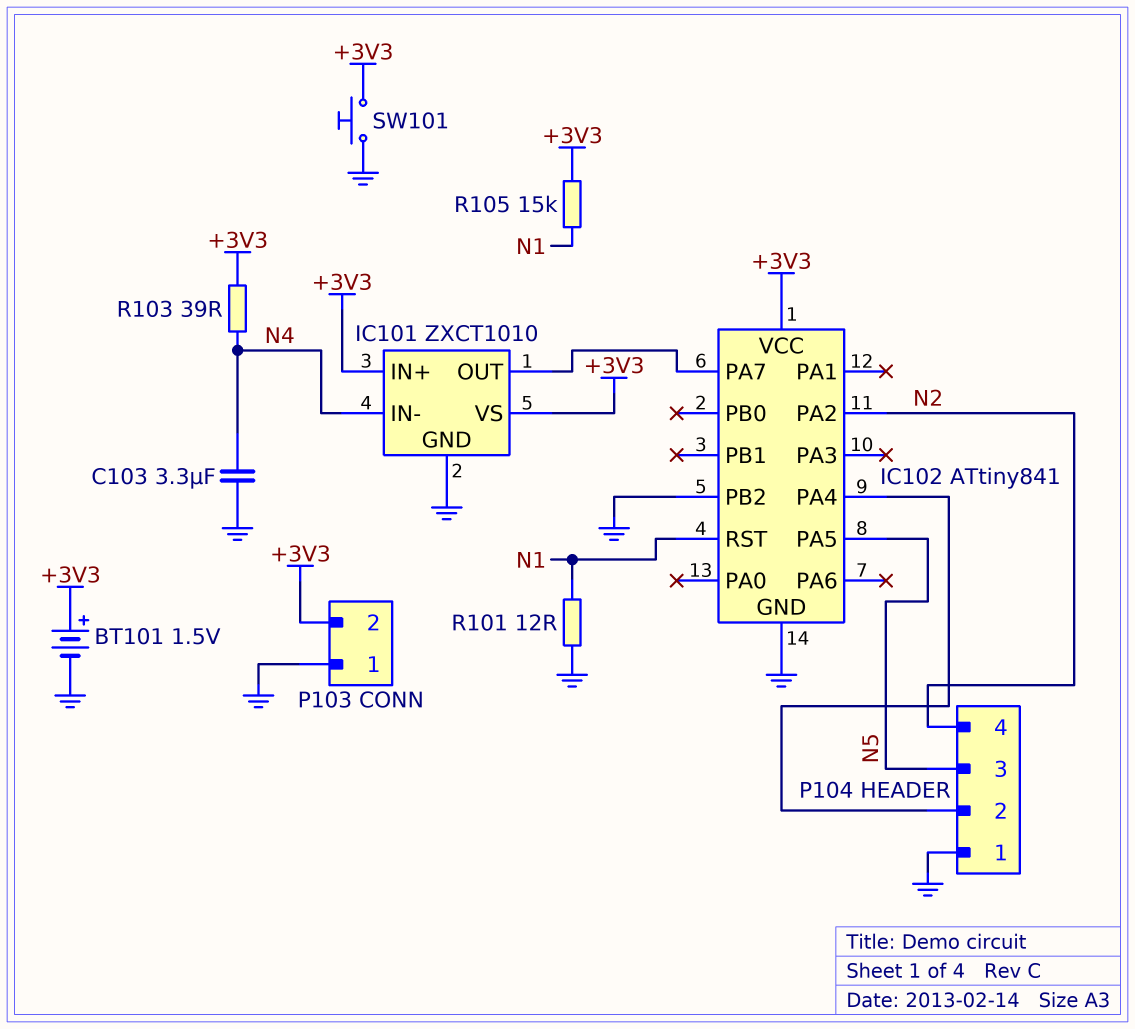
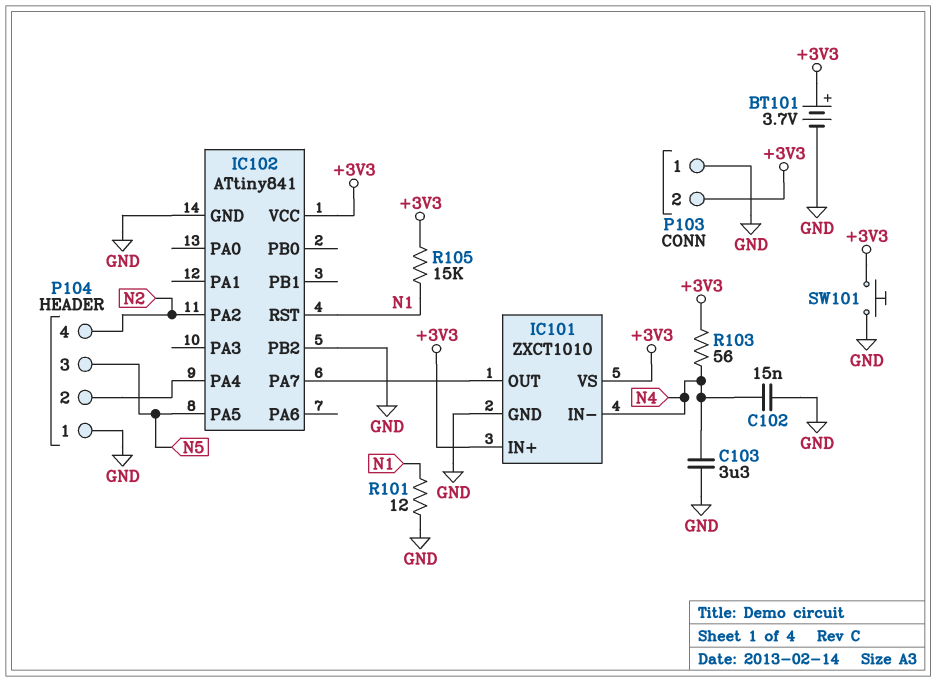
BT101: 1.5V (plus +3V3, minus GND) -> 3.7V (plus +3V3, minus GND)
C102: none -> 15nF (GND, N4)
R103: 39 (+3V3, N4) -> 56 (+3V3, N4)

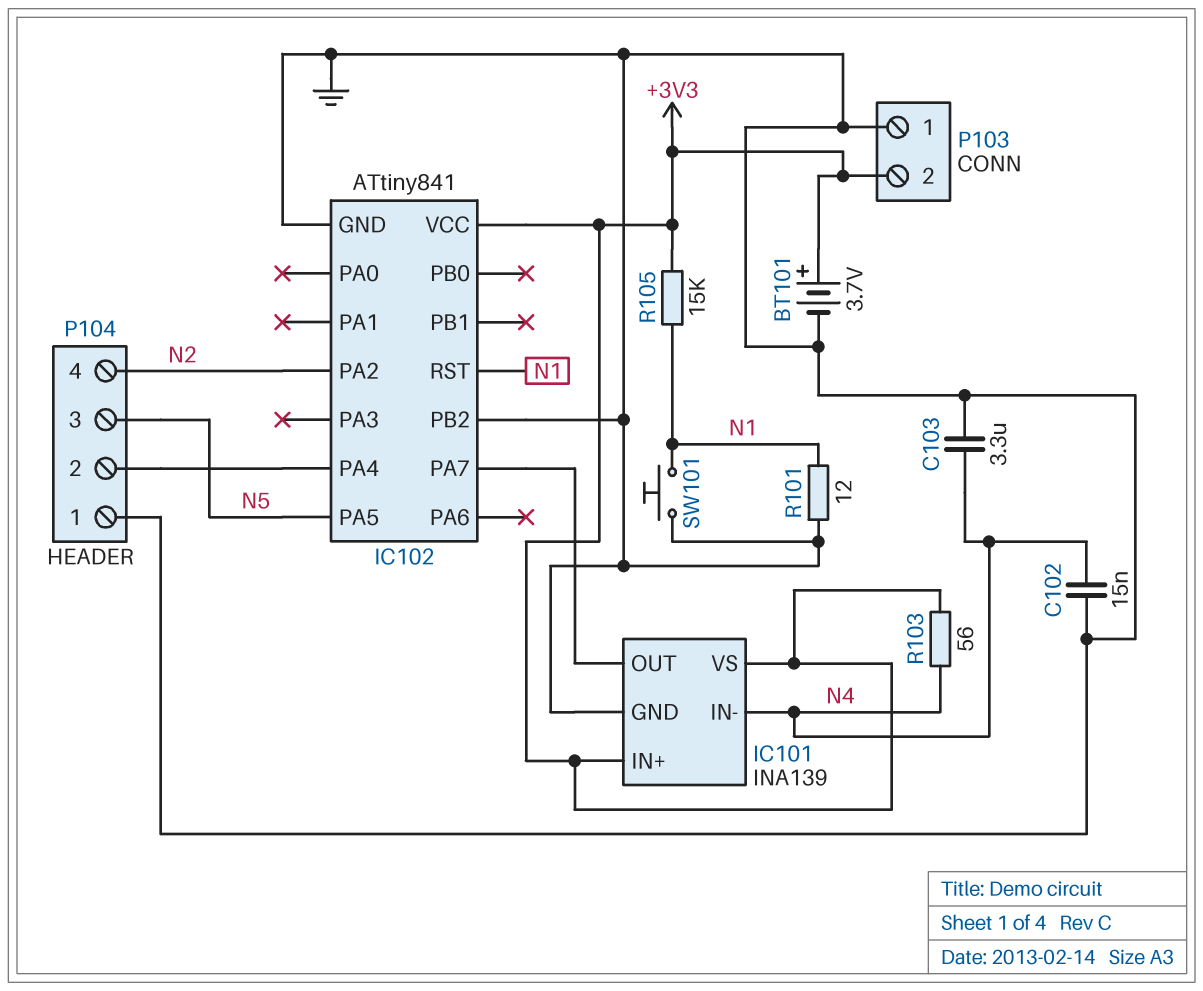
IC101: ZXCT1010 -> INA139
SW101: button (+3V3, GND) -> button (GND, N1)

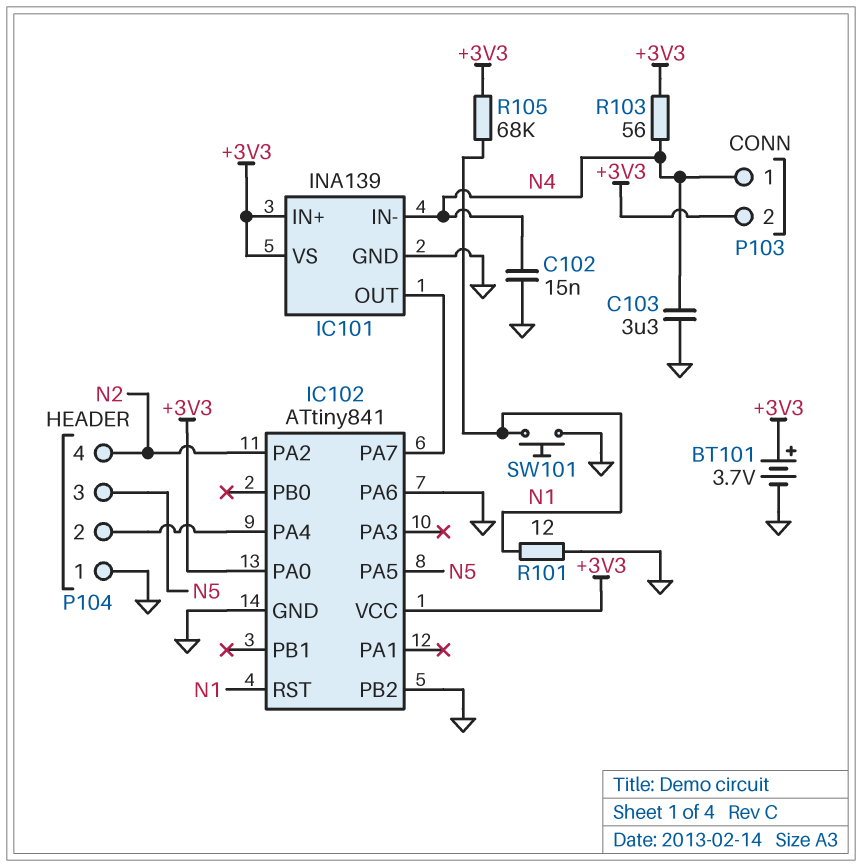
IC102 pin PA0: none -> +3V3
IC102 pin PA6: none -> GND
P103 pin 1: GND -> N4
R105: 15k (+3V3, N1) -> 68k (+3V3, N1)

